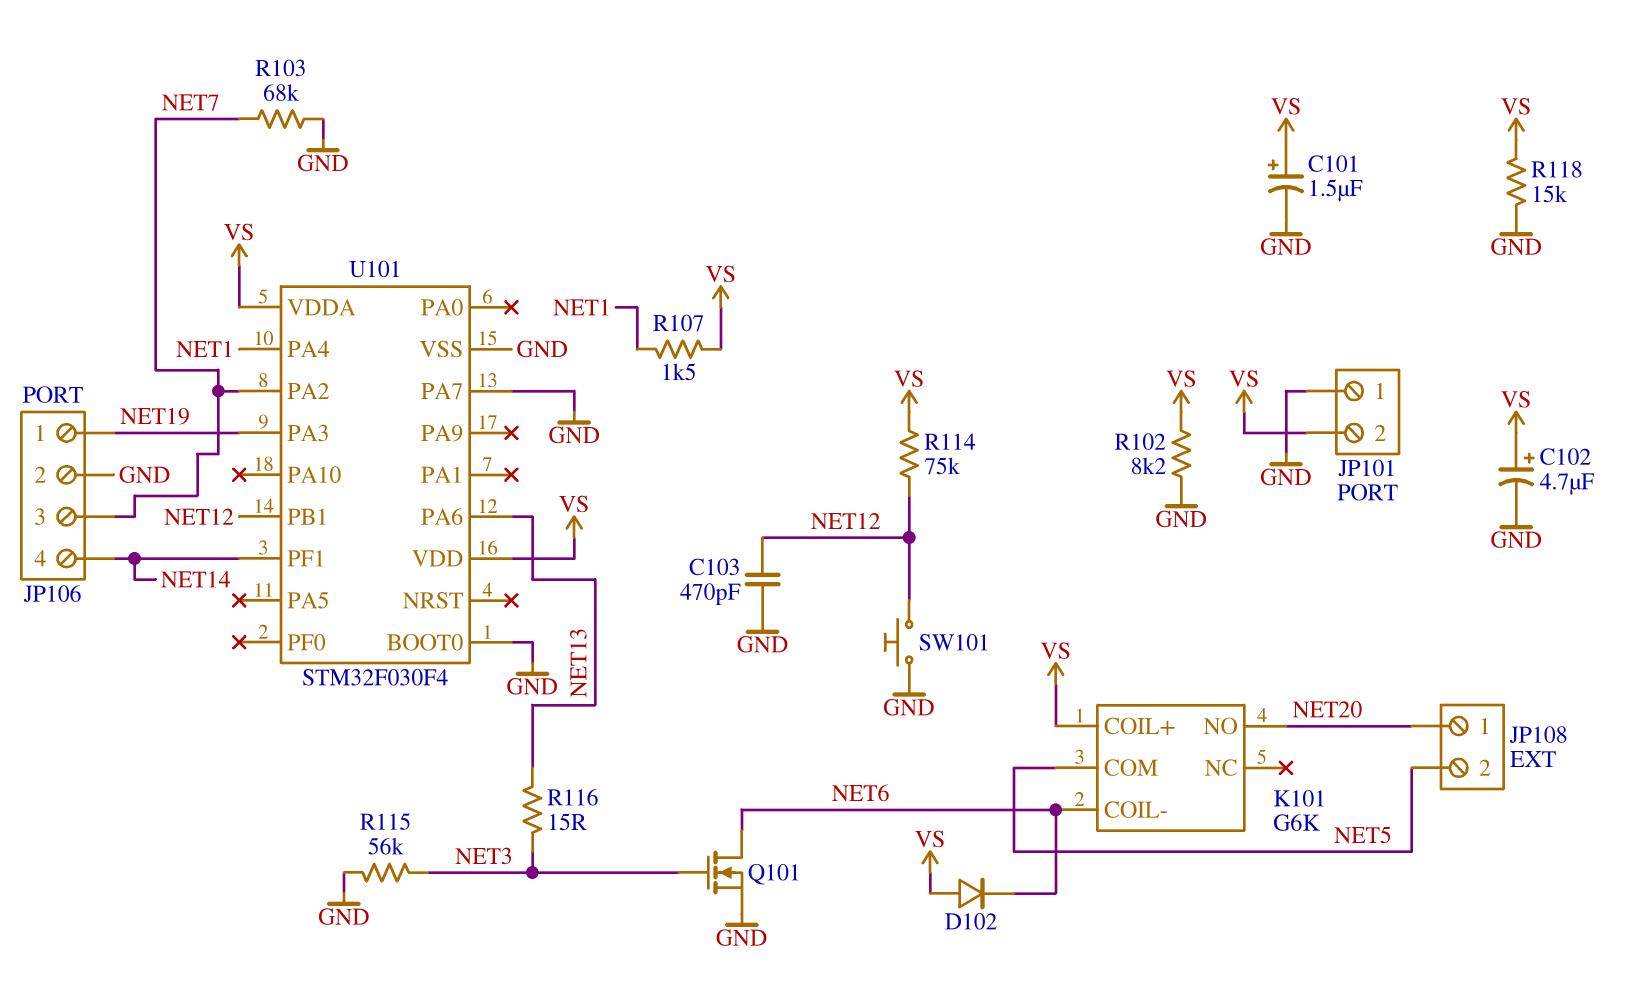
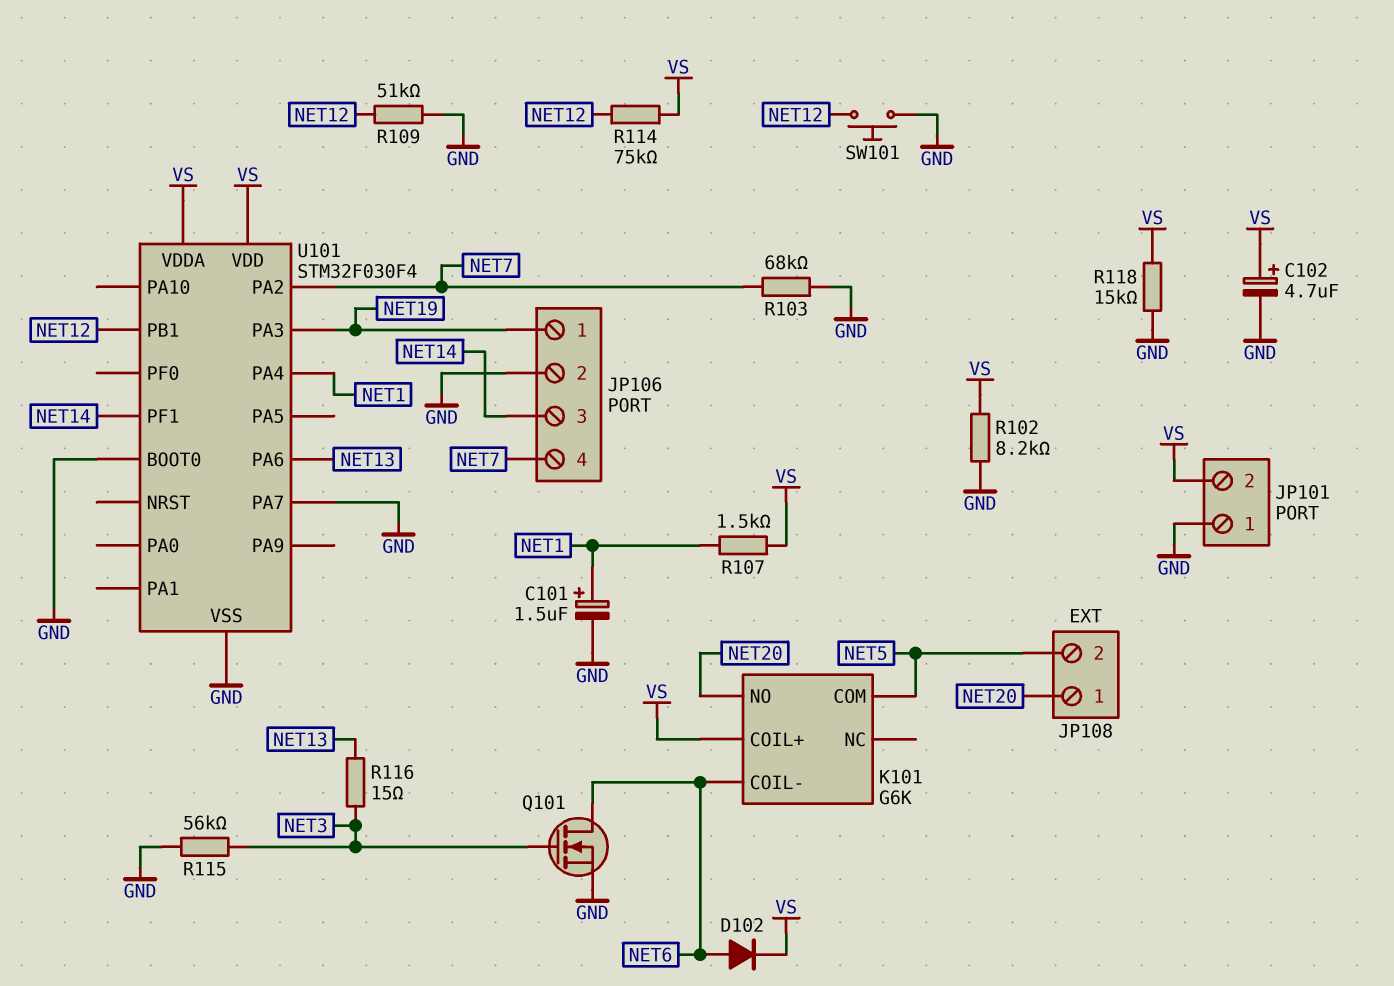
C101: 1.5uF (plus VS, minus GND) -> 1.5uF (plus NET1, minus GND)
C103: 470pF (GND, NET12) -> none
D102: diode (A VS, K NET6) -> diode (A NET6, K VS)
JP106 pin 3: NET7 -> NET14
JP106 pin 4: NET14 -> NET7
R109: none -> 51k (GND, NET12)

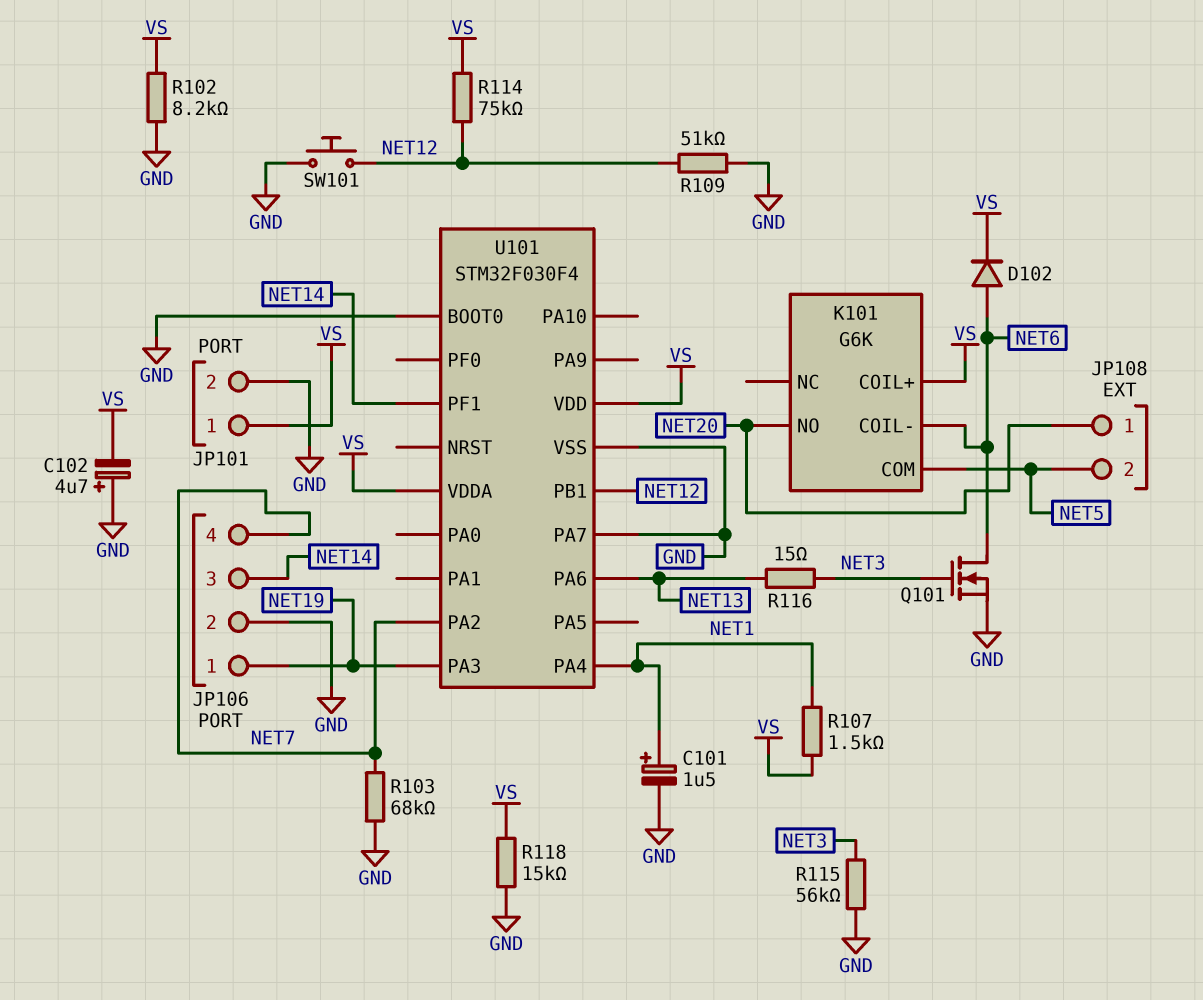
C102: 4.7uF (plus VS, minus GND) -> 4.7uF (plus GND, minus VS)
JP101 pin 1: GND -> VS
JP101 pin 2: VS -> GND

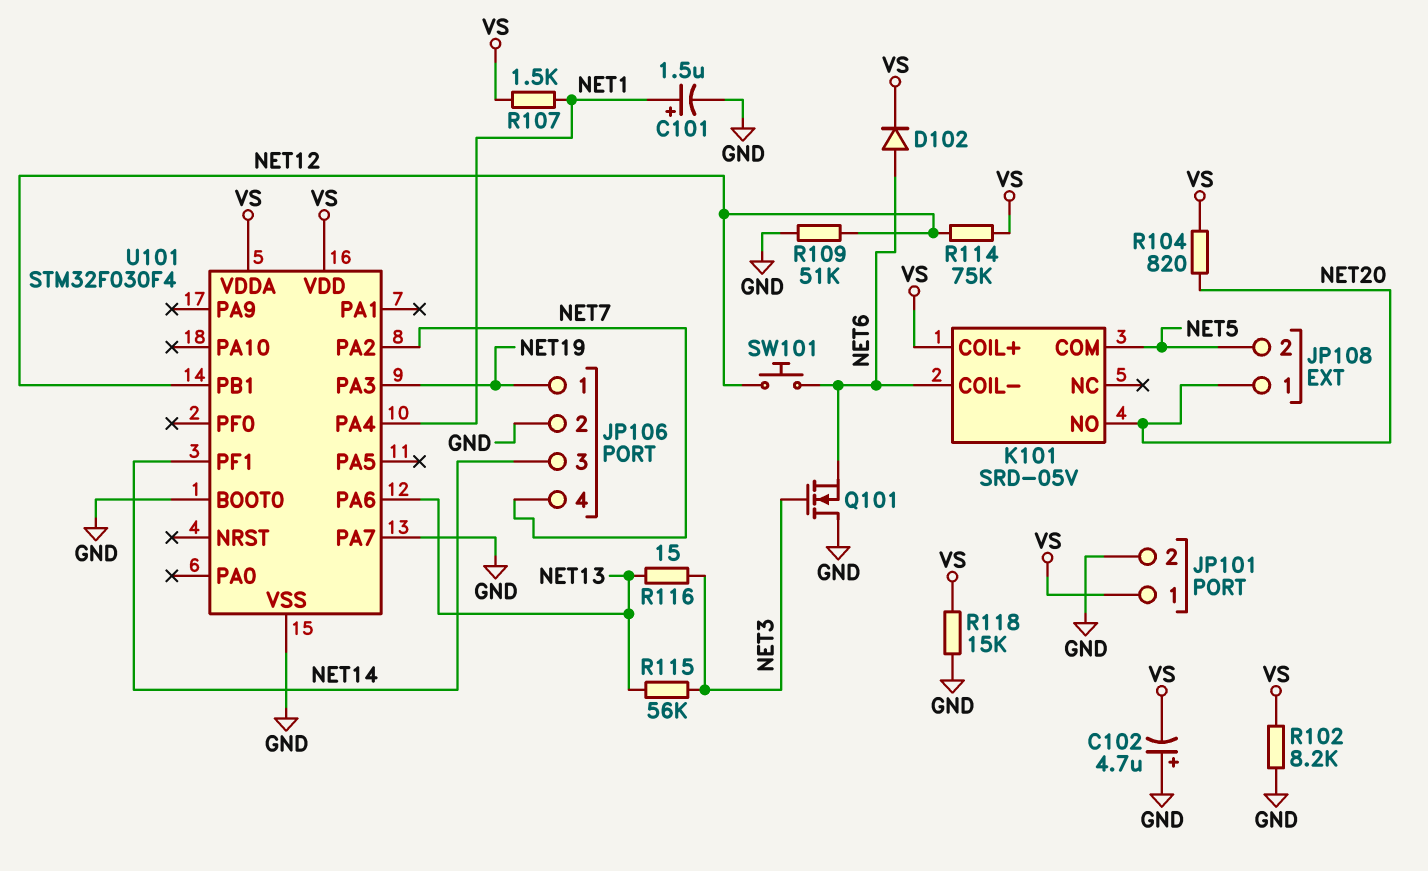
K101: G6K -> SRD-05V
Q101: NMOS (G NET3, D NET6, S GND) -> NMOS (G NET3, D GND, S NET6)
R103: 68k (GND, NET7) -> none
R104: none -> 820 (NET20, VS)
R115: 56k (GND, NET3) -> 56k (NET3, NET13)
SW101: button (GND, NET12) -> button (NET6, NET12)

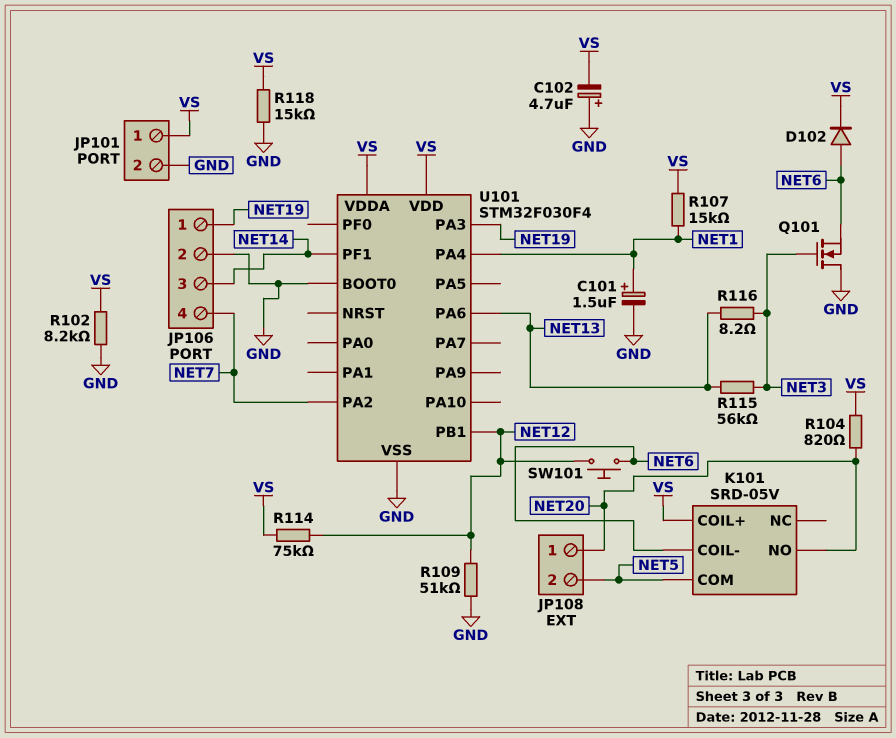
R107: 1.5k (NET1, VS) -> 15k (NET1, VS)
R116: 15 (NET3, NET13) -> 8.2 (NET3, NET13)
U101 pin PA7: GND -> none

